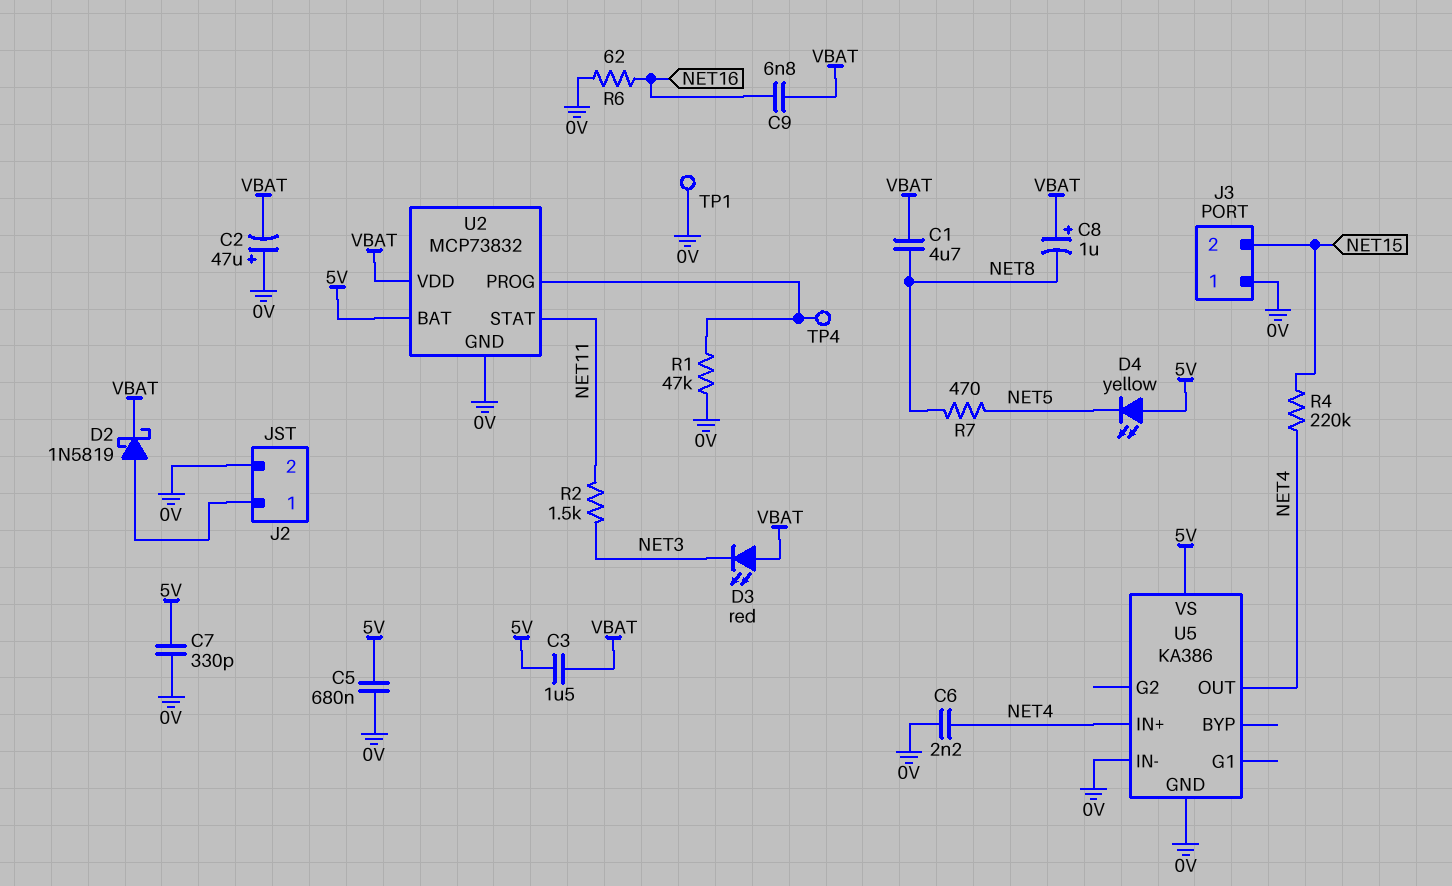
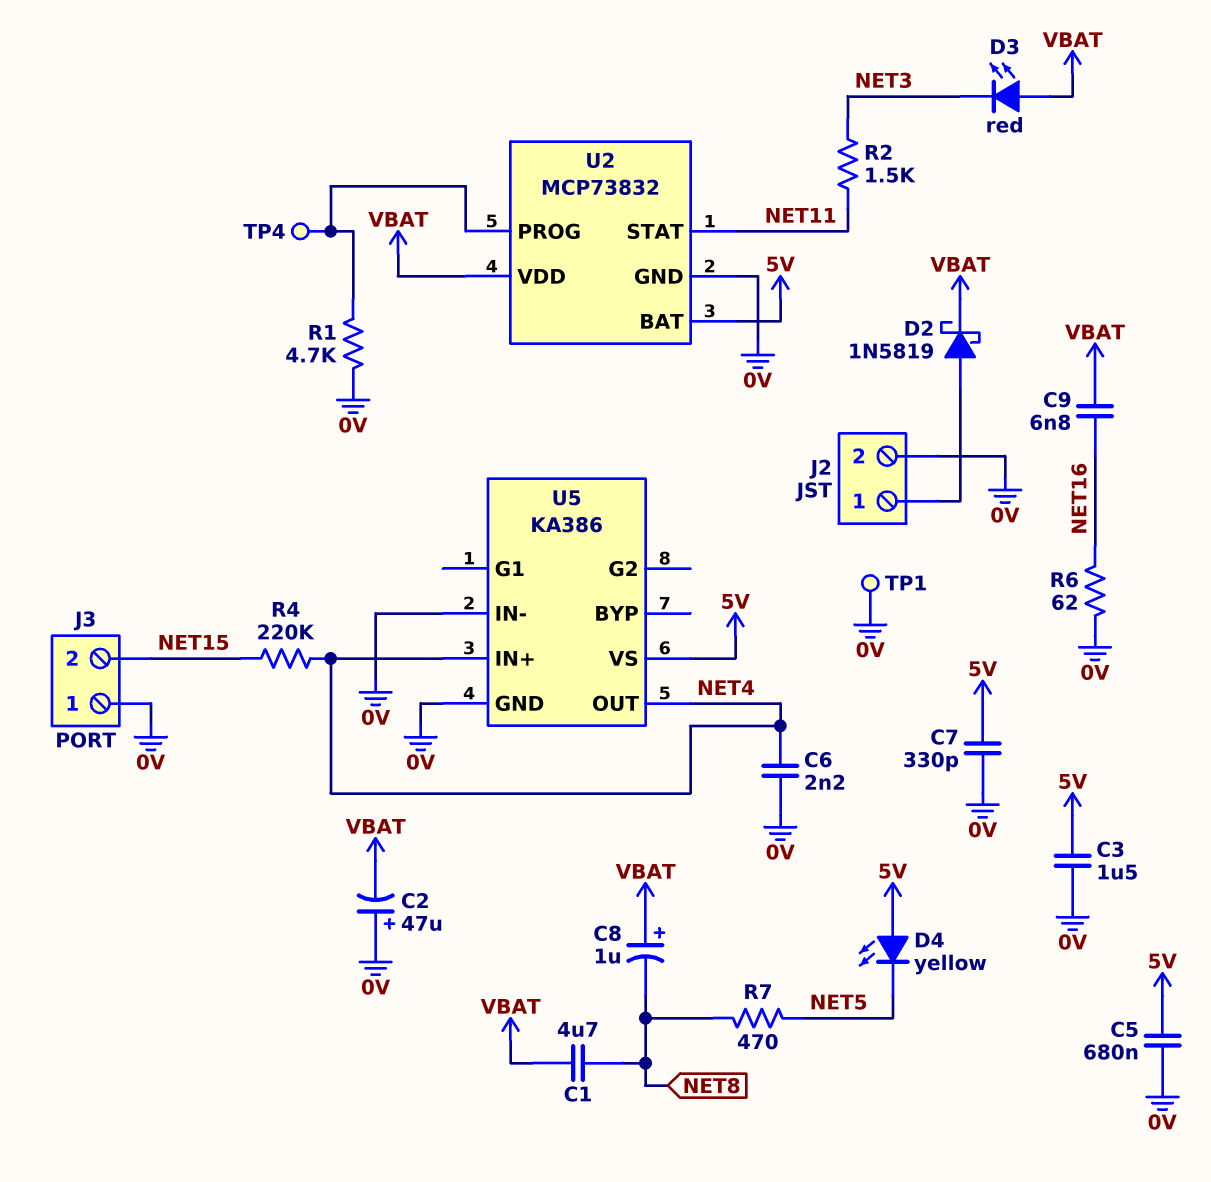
C3: 1.5uF (5V, VBAT) -> 1.5uF (0V, 5V)
R1: 47k (0V, U2/PROG) -> 4.7k (0V, U2/PROG)

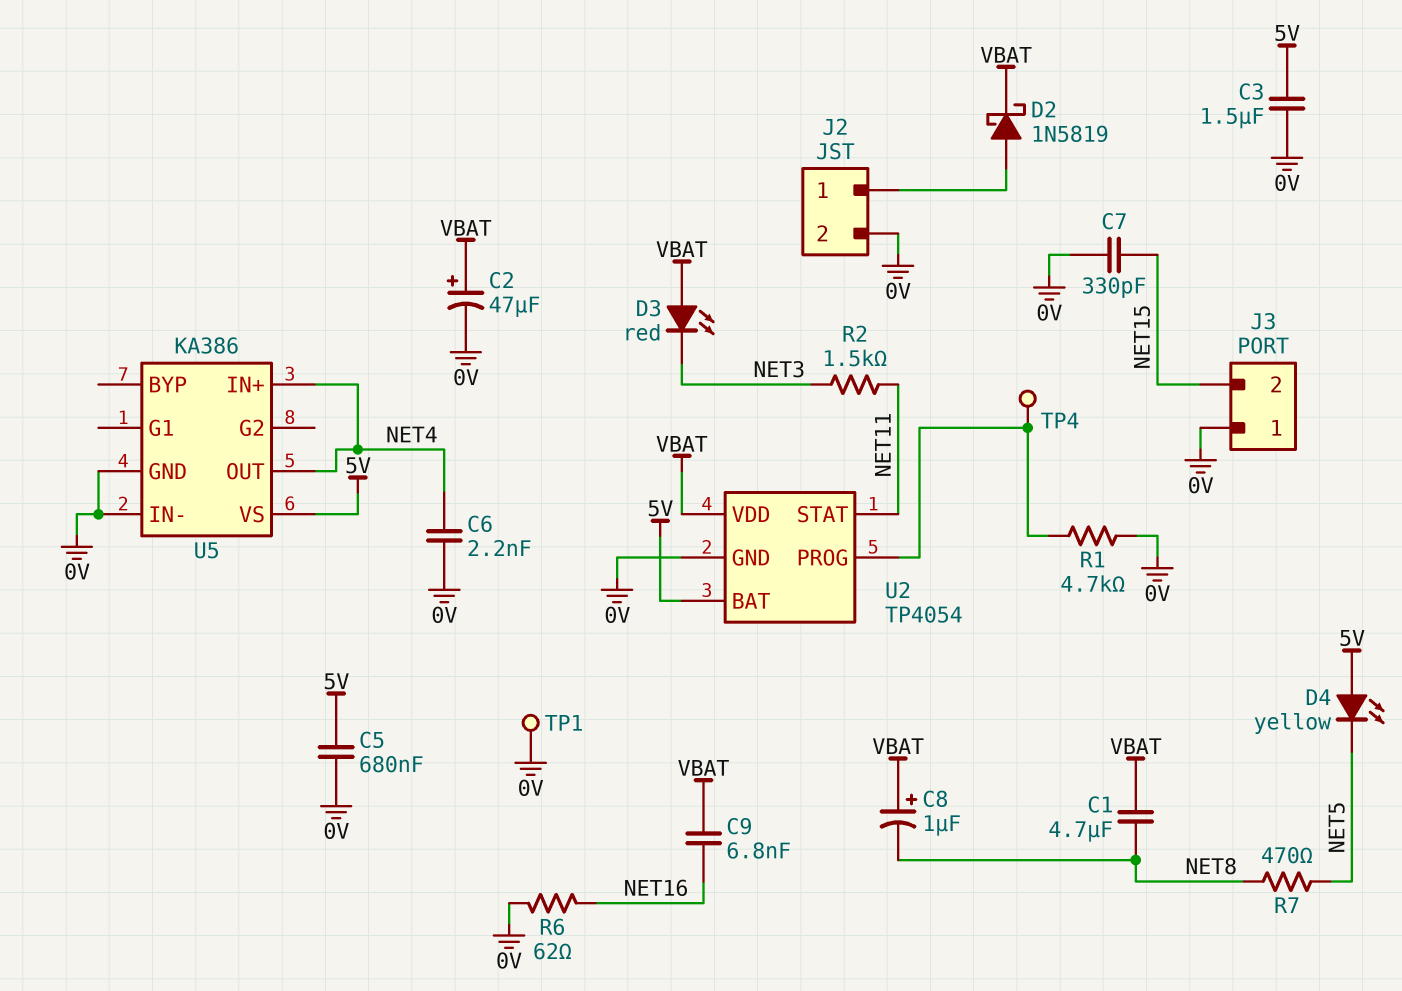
C2: 47uF (plus 0V, minus VBAT) -> 47uF (plus VBAT, minus 0V)
C7: 330pF (0V, 5V) -> 330pF (0V, NET15)
R4: 220k (NET4, NET15) -> none
U2: MCP73832 -> TP4054

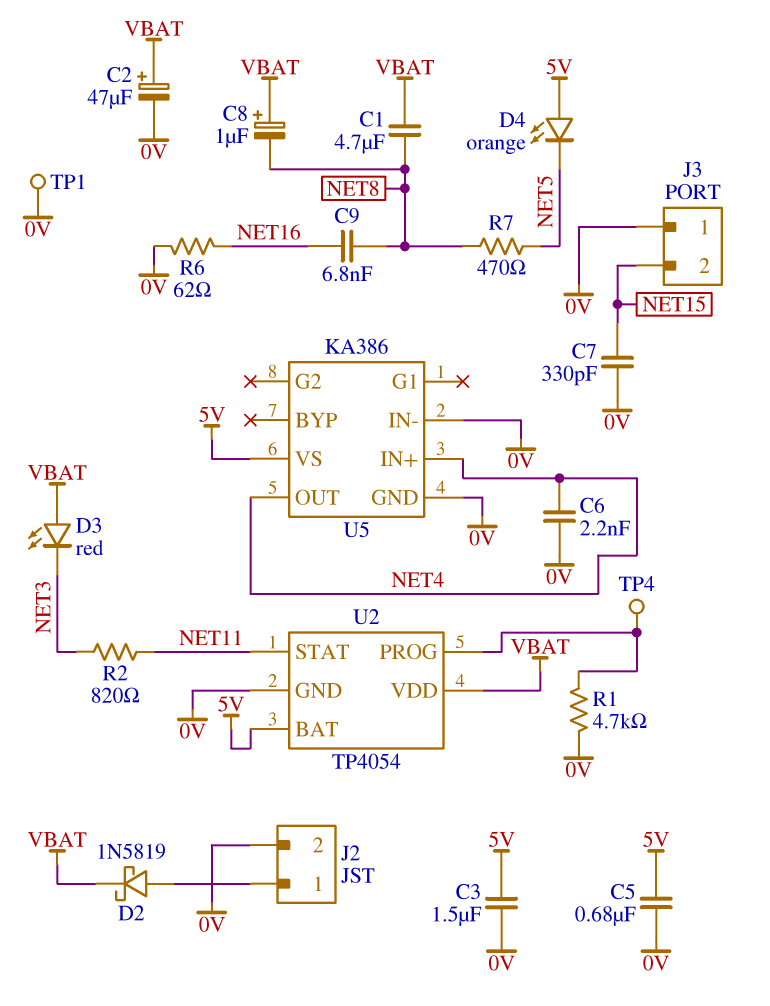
C9: 6.8nF (NET16, VBAT) -> 6.8nF (NET8, NET16)
D4: LED yellow (A 5V, K NET5) -> LED orange (A 5V, K NET5)
R2: 1.5k (NET3, NET11) -> 820 (NET3, NET11)

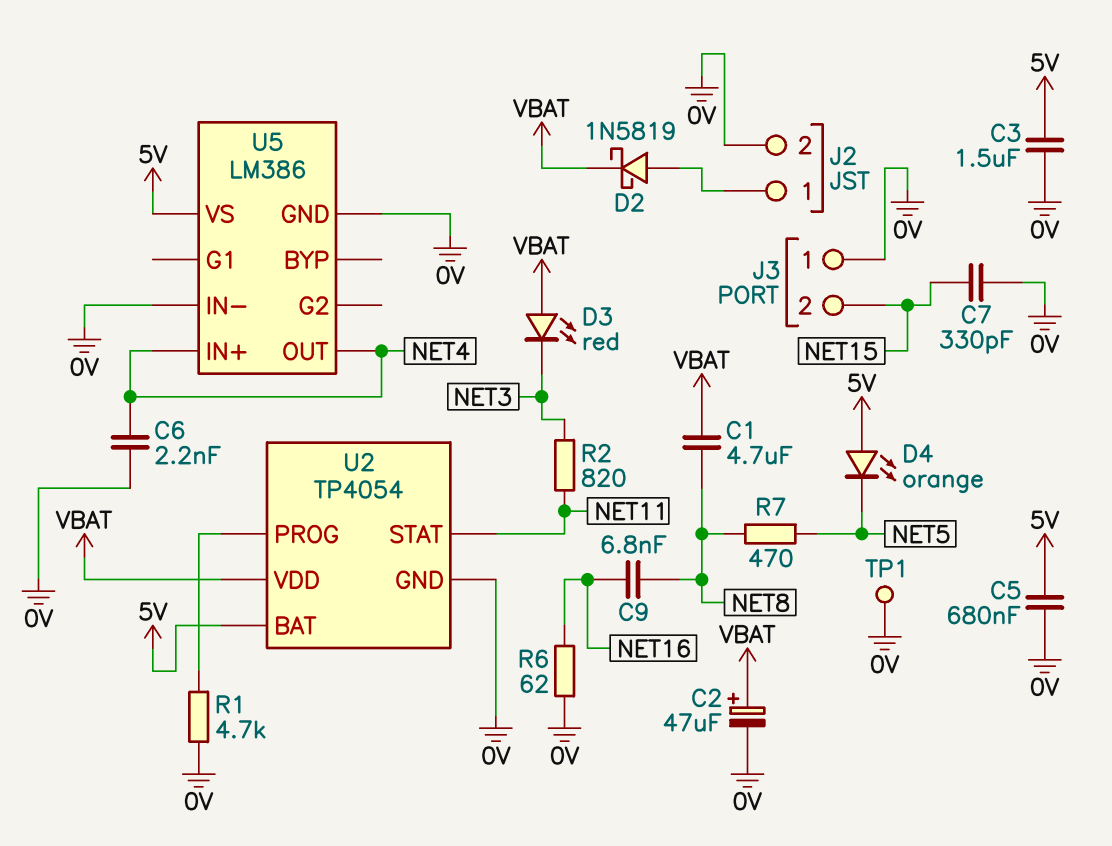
C8: 1uF (plus VBAT, minus NET8) -> none
TP4: test point (U2/PROG) -> none
U5: KA386 -> LM386

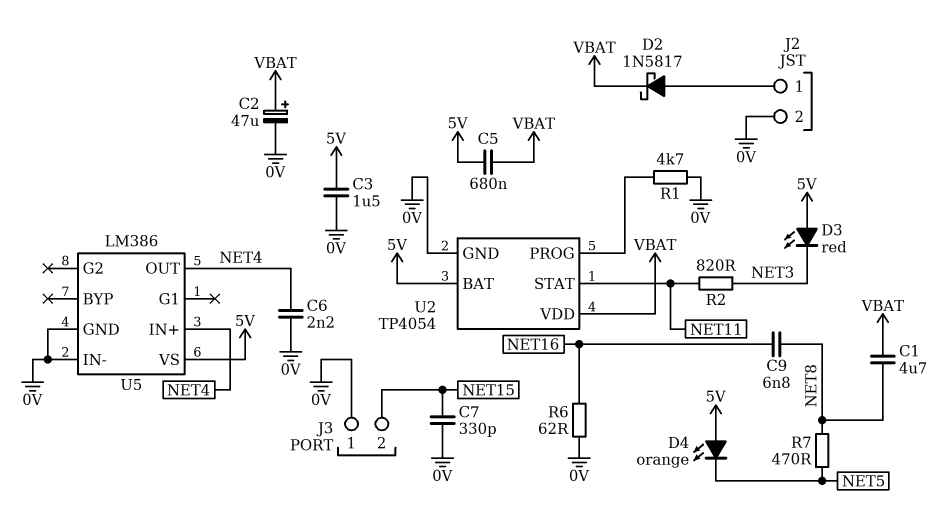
C5: 680nF (0V, 5V) -> 680nF (5V, VBAT)
D2: schottky 1N5819 (A J2/1, K VBAT) -> schottky 1N5817 (A J2/1, K VBAT)
D3: LED red (A VBAT, K NET3) -> LED red (A 5V, K NET3)
TP1: test point (0V) -> none

